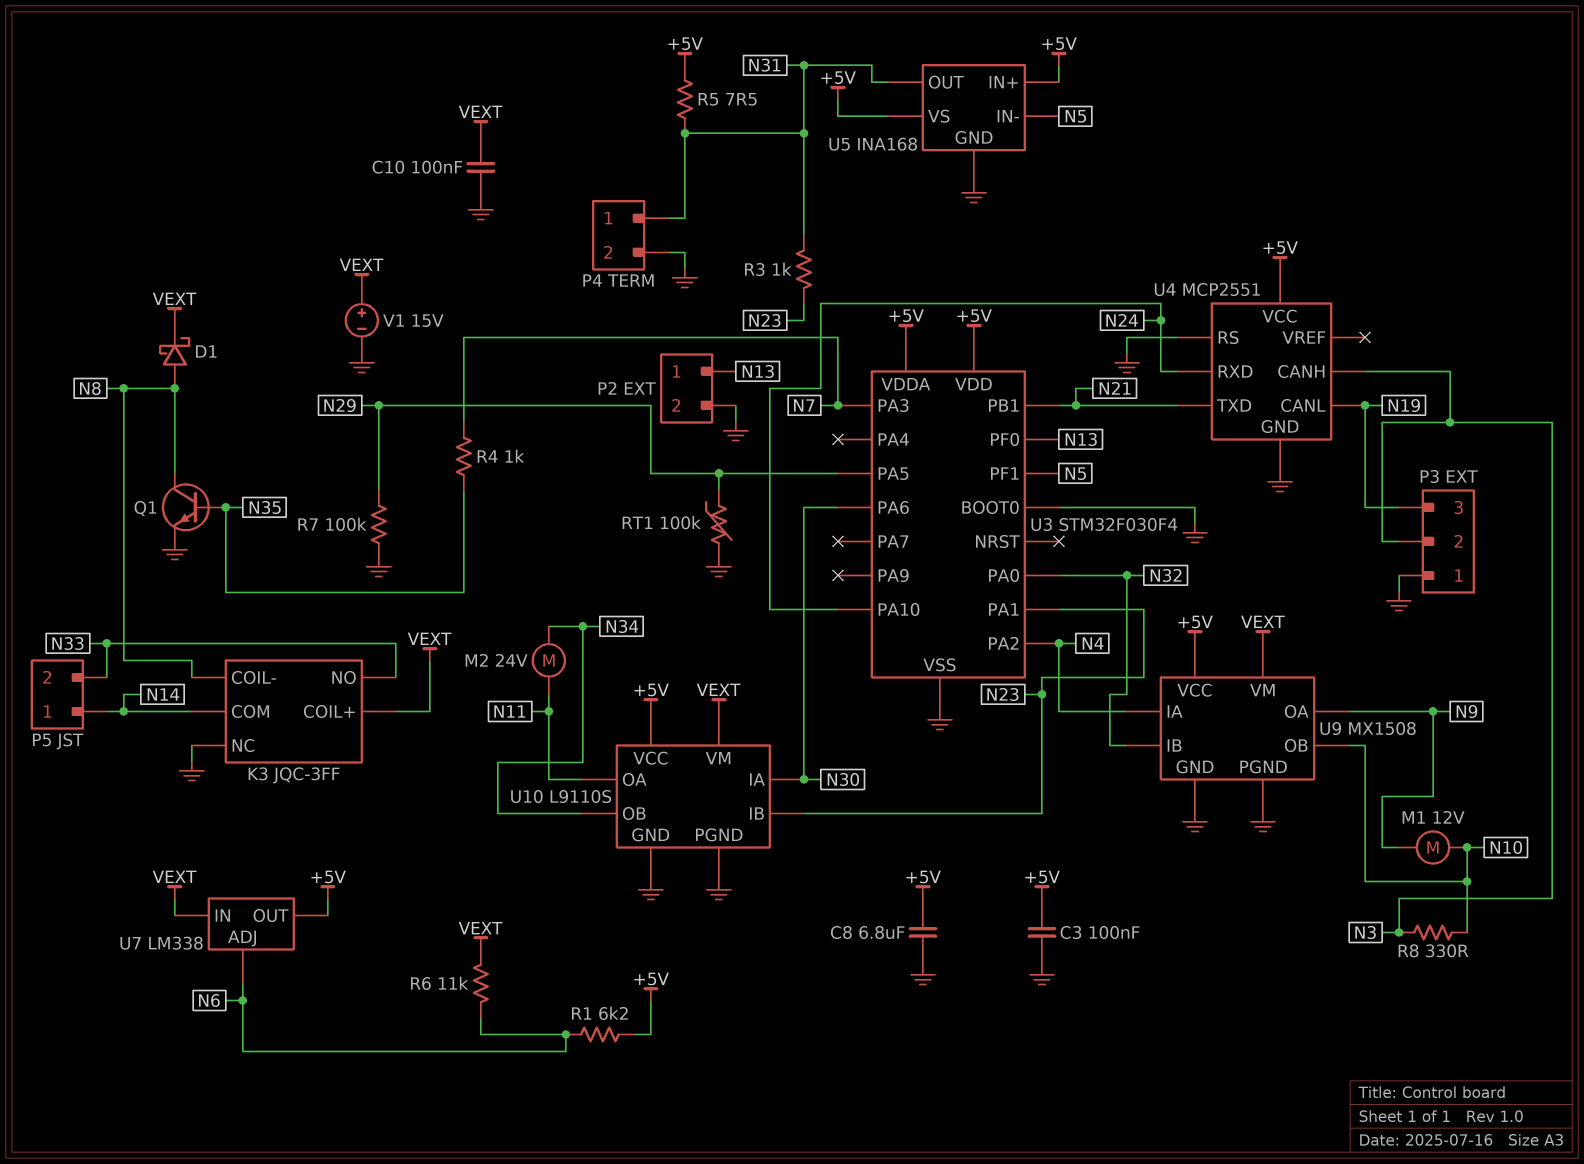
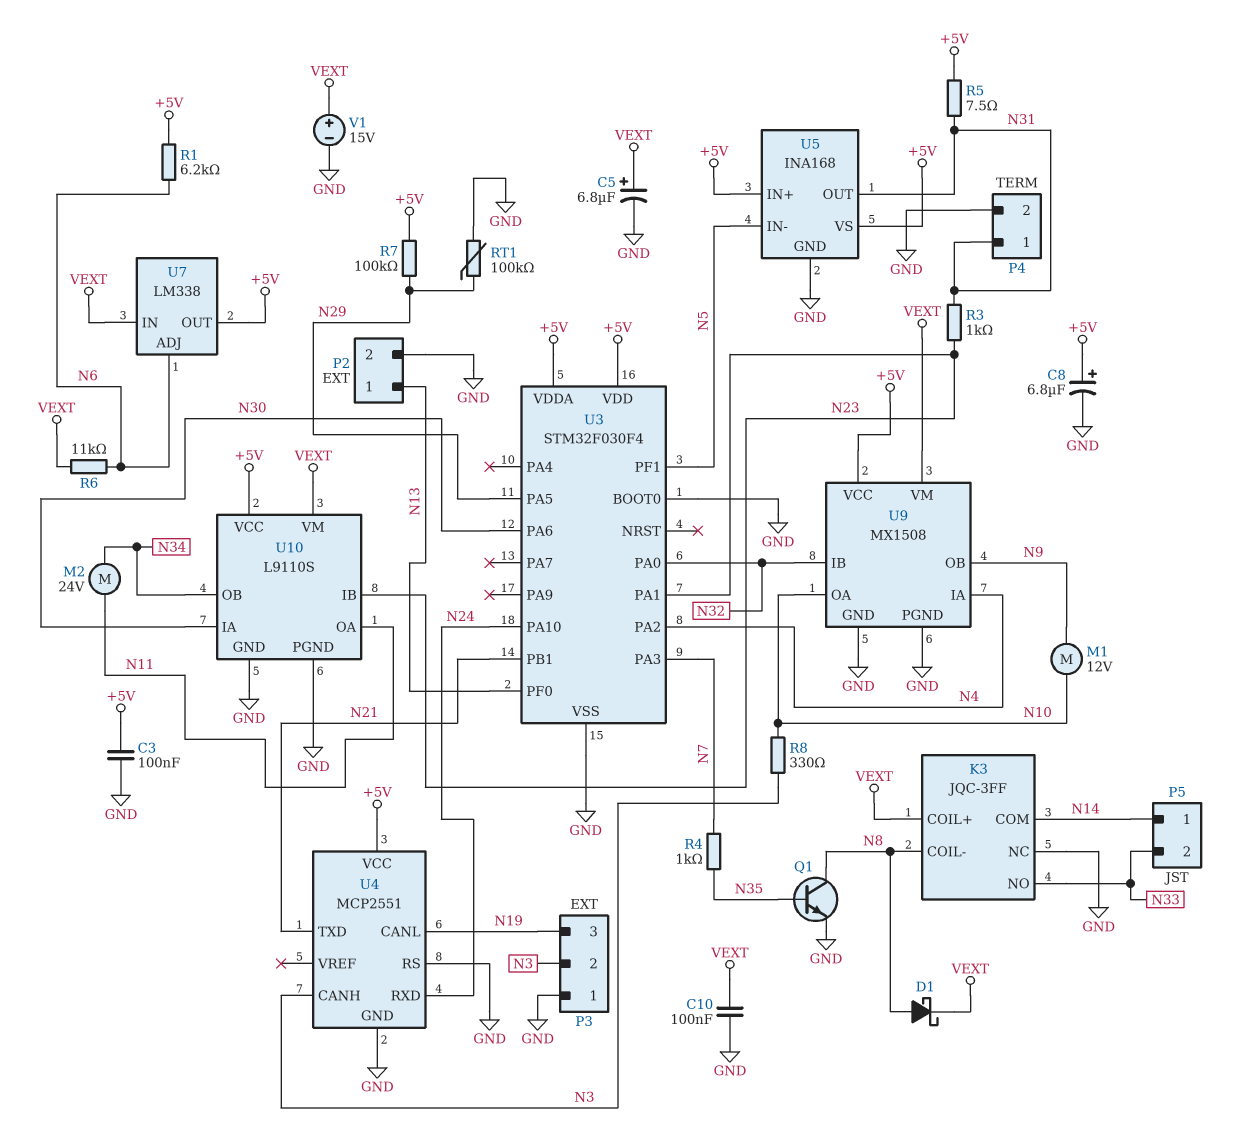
C5: none -> 6.8uF (plus VEXT, minus GND)
C8: 6.8uF (+5V, GND) -> 6.8uF (plus +5V, minus GND)
R7: 100k (GND, N29) -> 100k (+5V, N29)
U9 pin OA: N9 -> N10
U9 pin OB: N10 -> N9

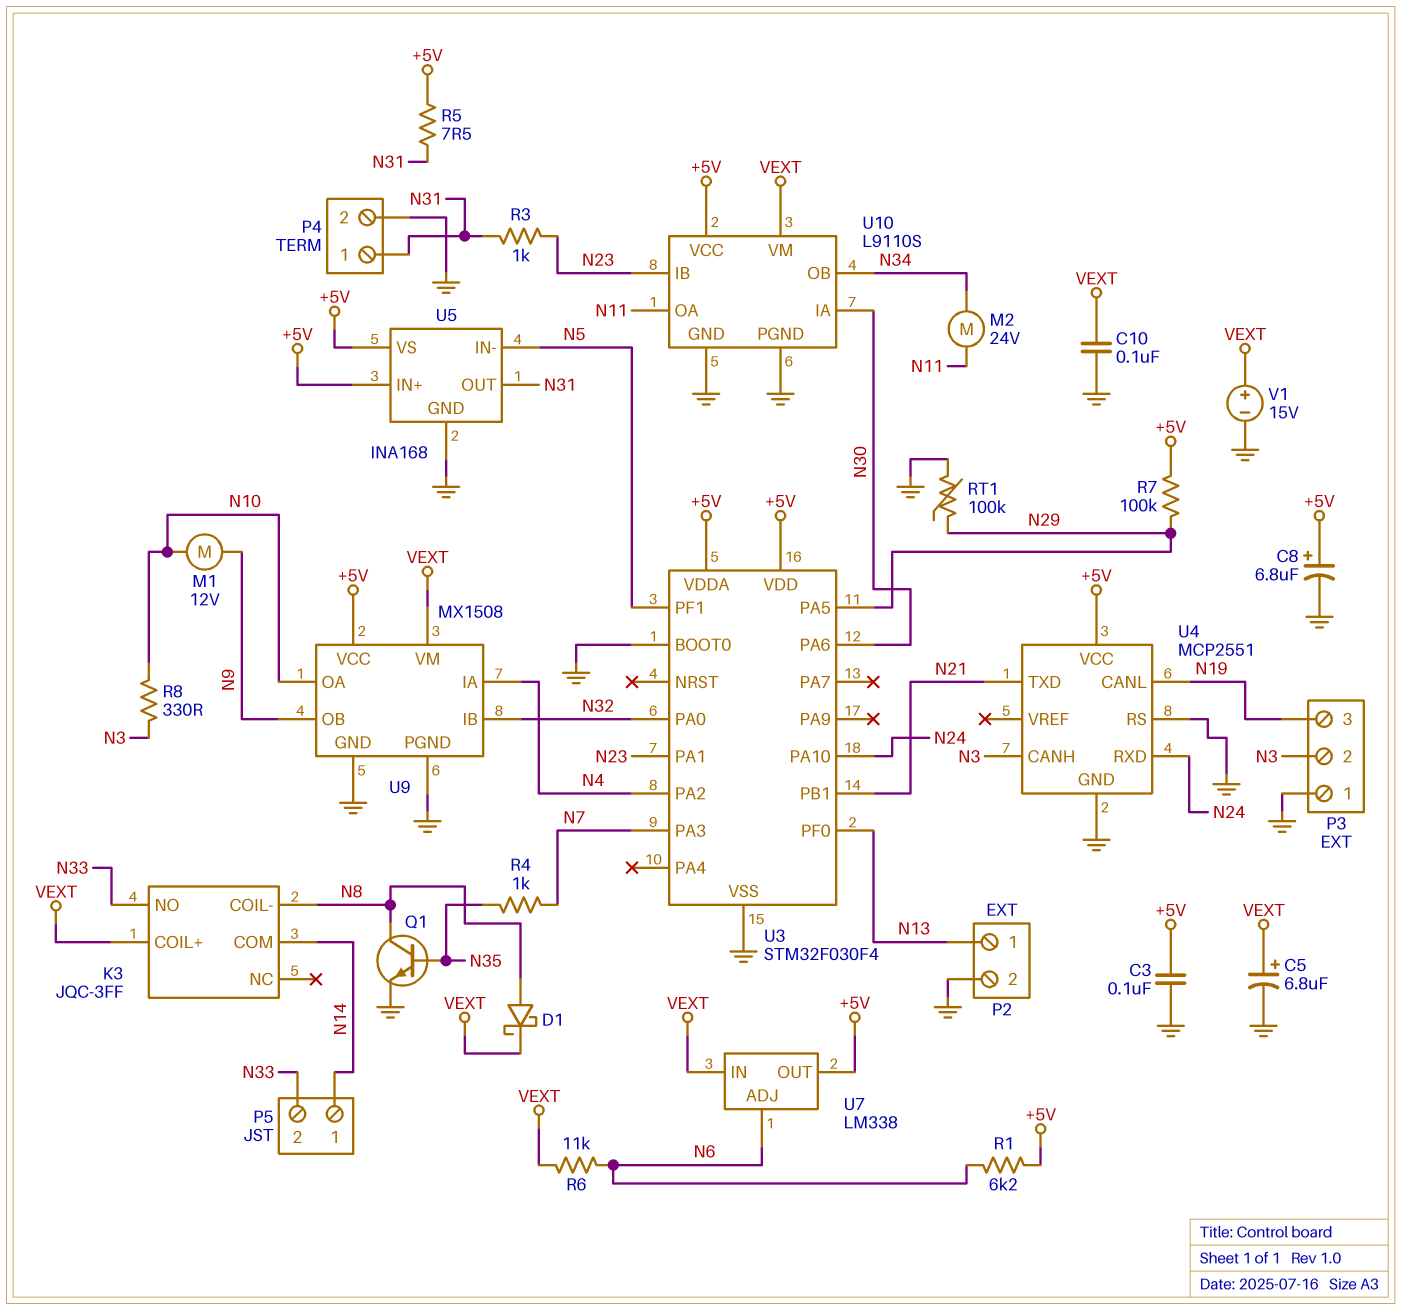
K3 pin NC: GND -> none

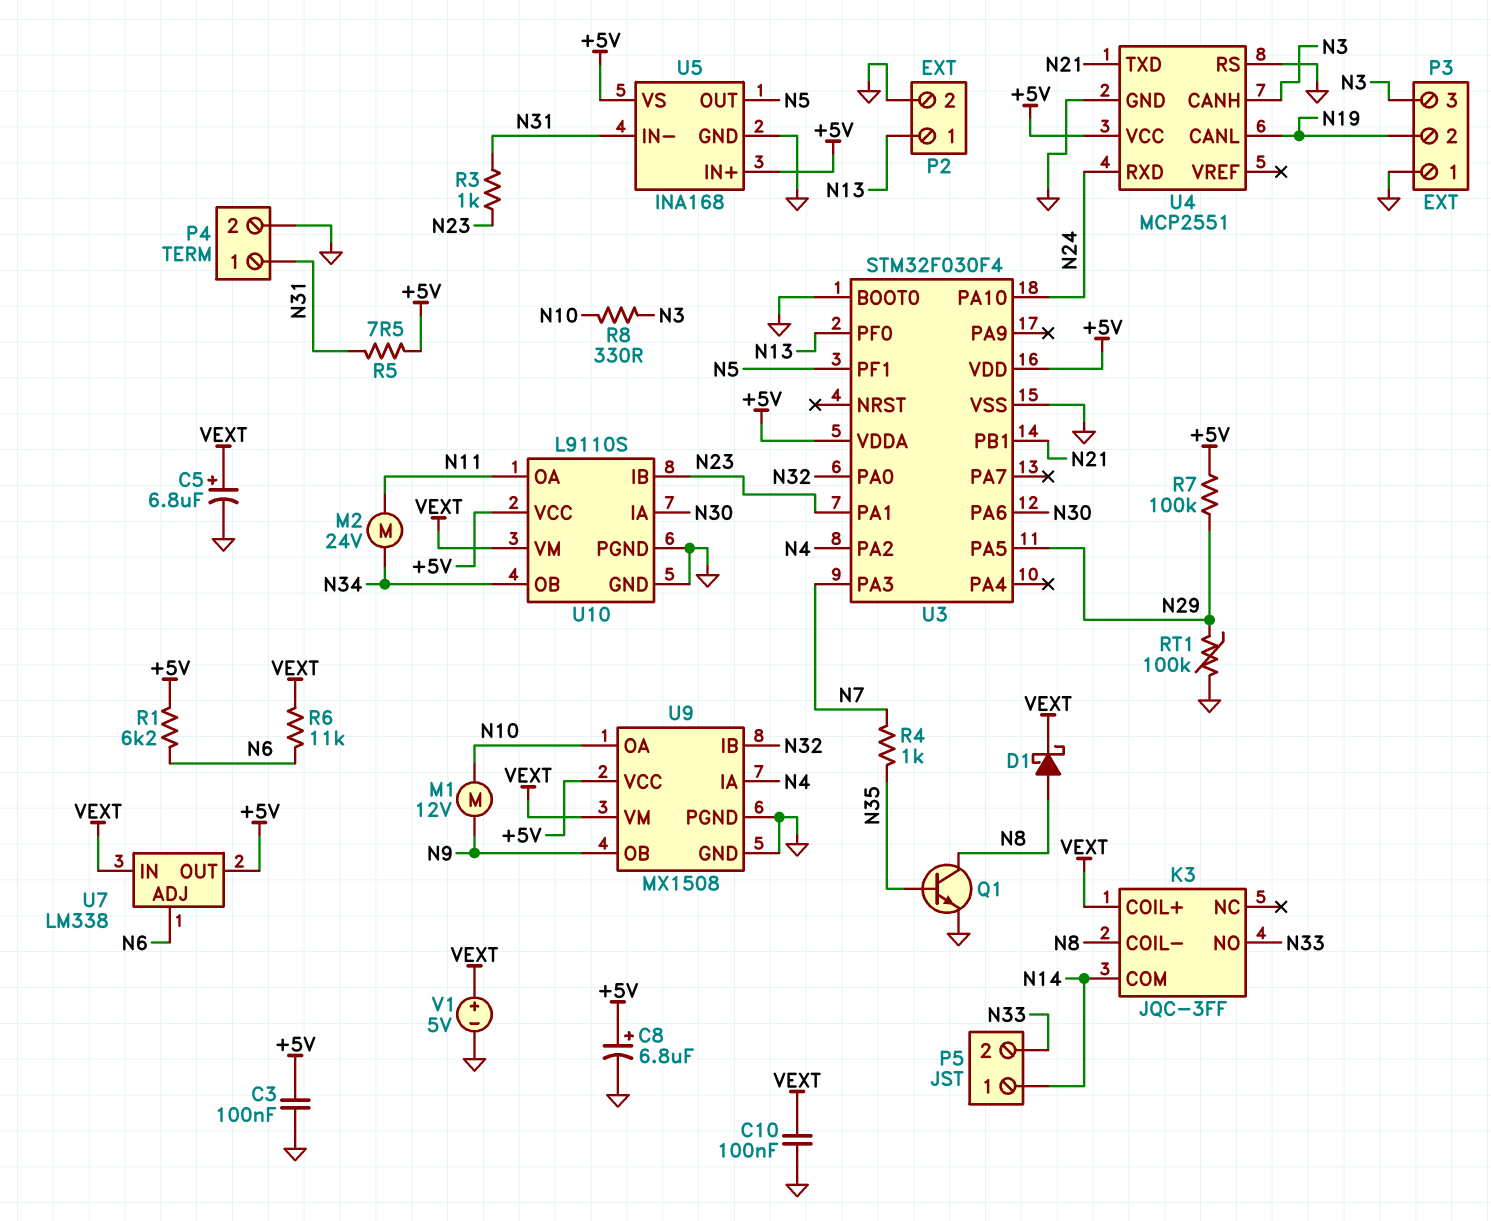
P3 pin 2: N3 -> N19
P3 pin 3: N19 -> N3
U5 pin IN-: N5 -> N31
U5 pin OUT: N31 -> N5
V1: 15V (plus VEXT, minus GND) -> 5V (plus VEXT, minus GND)

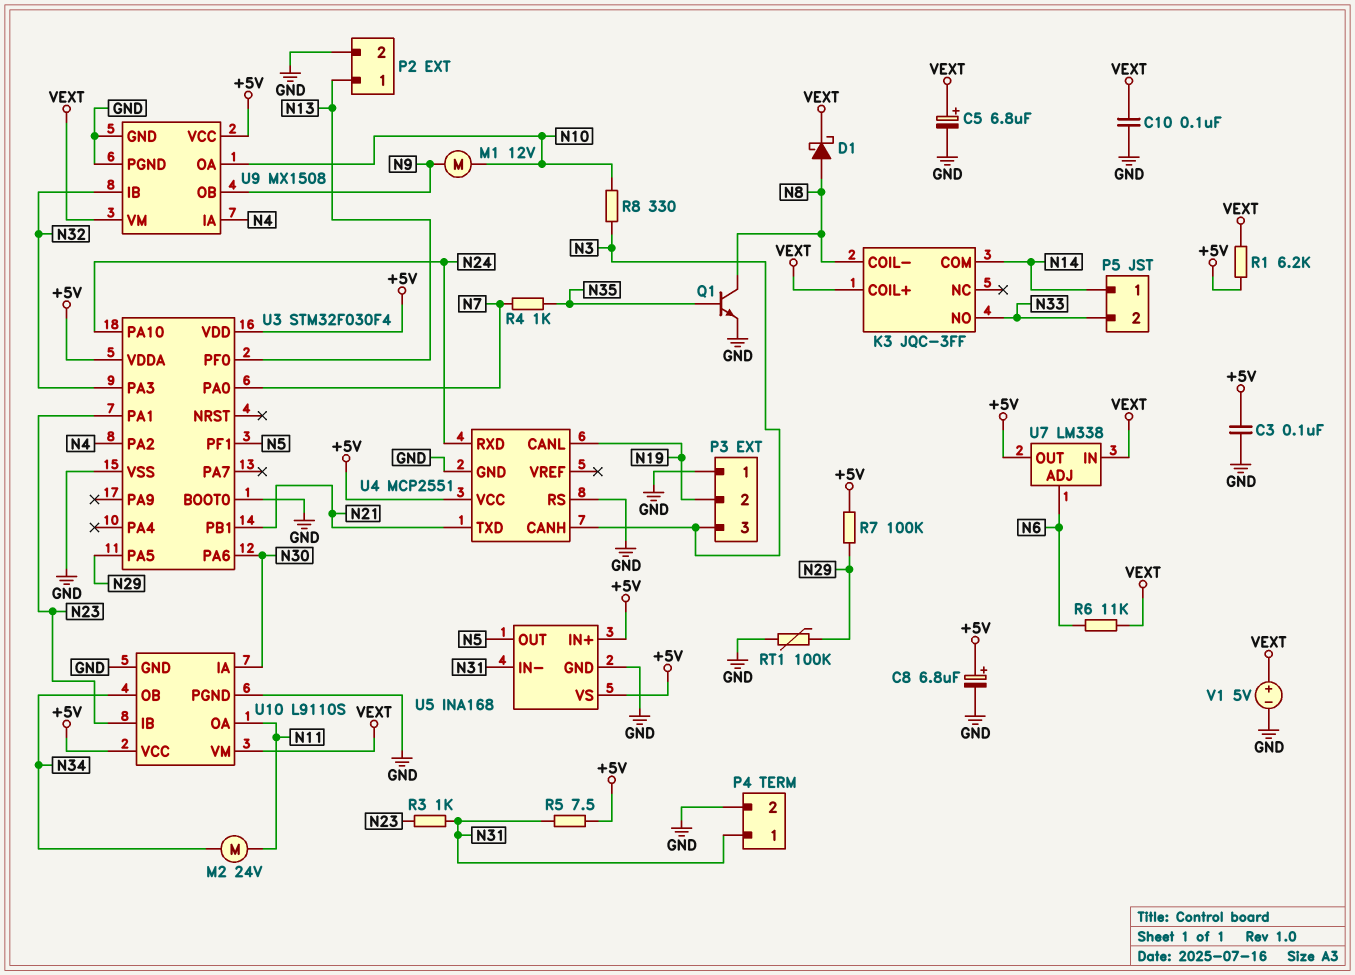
R1: 6.2k (+5V, N6) -> 6.2k (+5V, VEXT)
U3 pin PA0: N32 -> N7
U3 pin PA3: N7 -> N32

